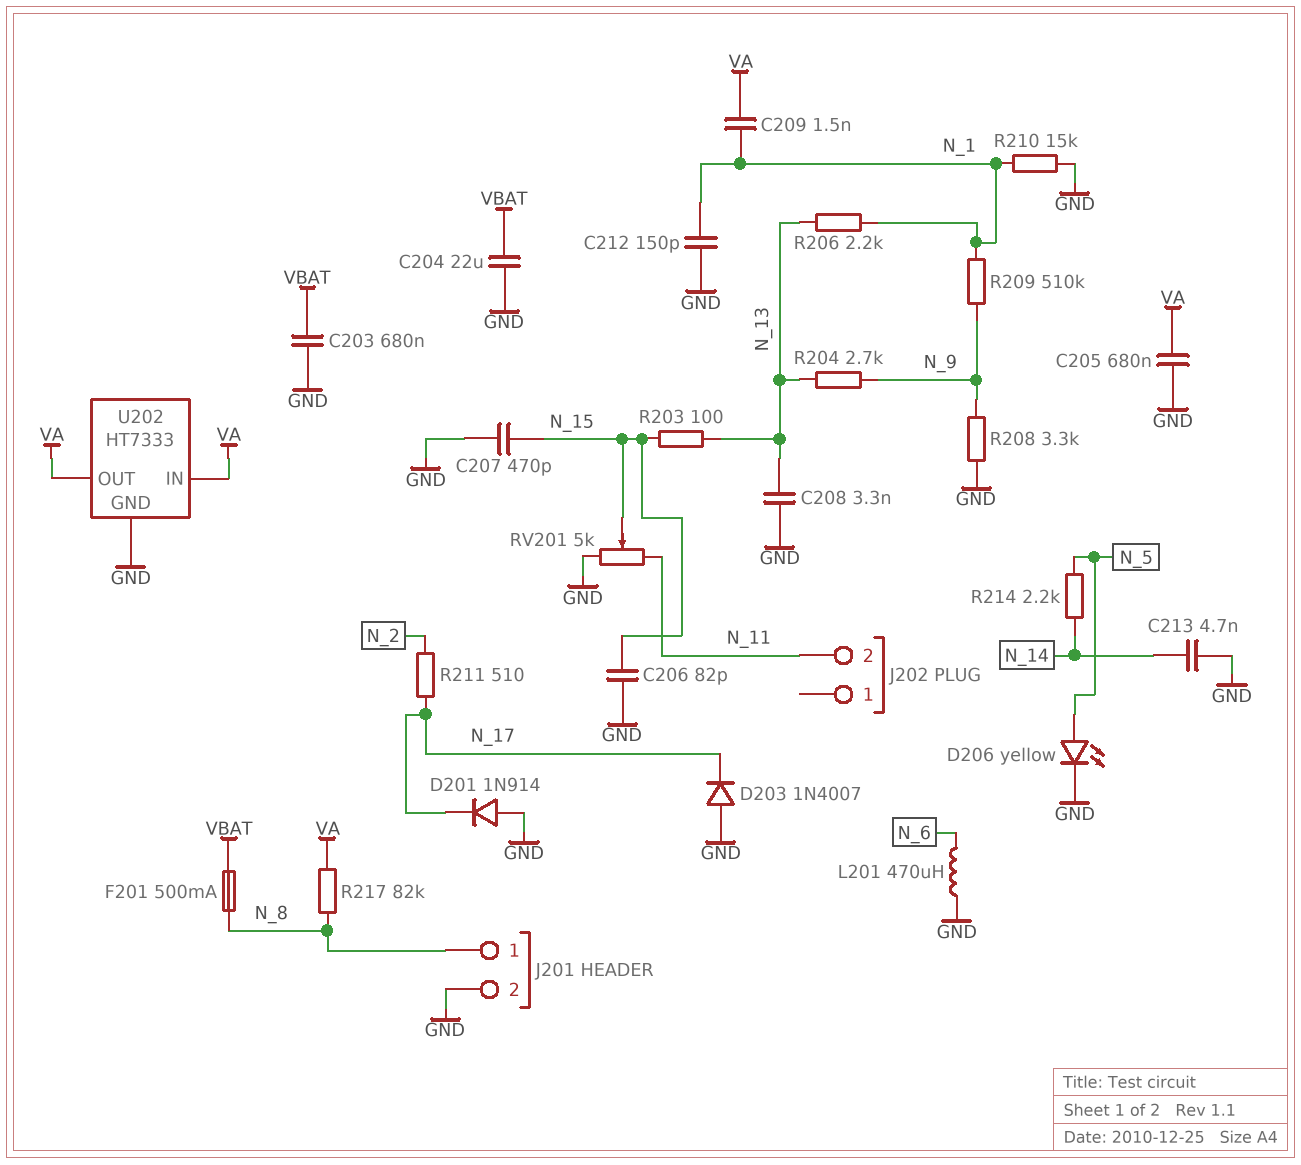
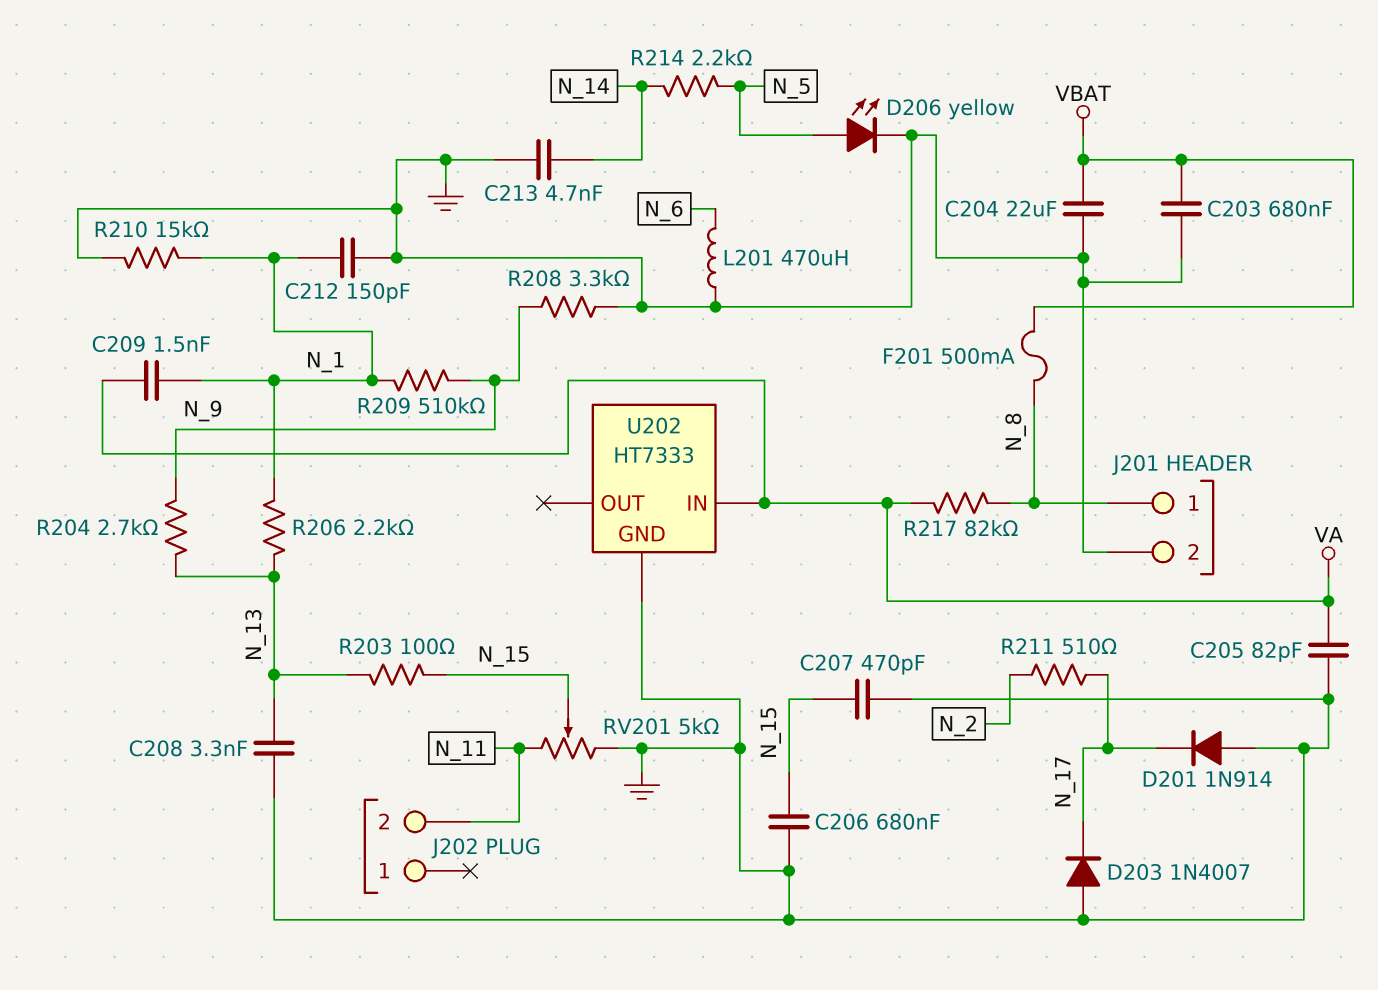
C205: 680nF (GND, VA) -> 82pF (GND, VA)
C206: 82pF (GND, N_15) -> 680nF (GND, N_15)
U202 pin OUT: VA -> none

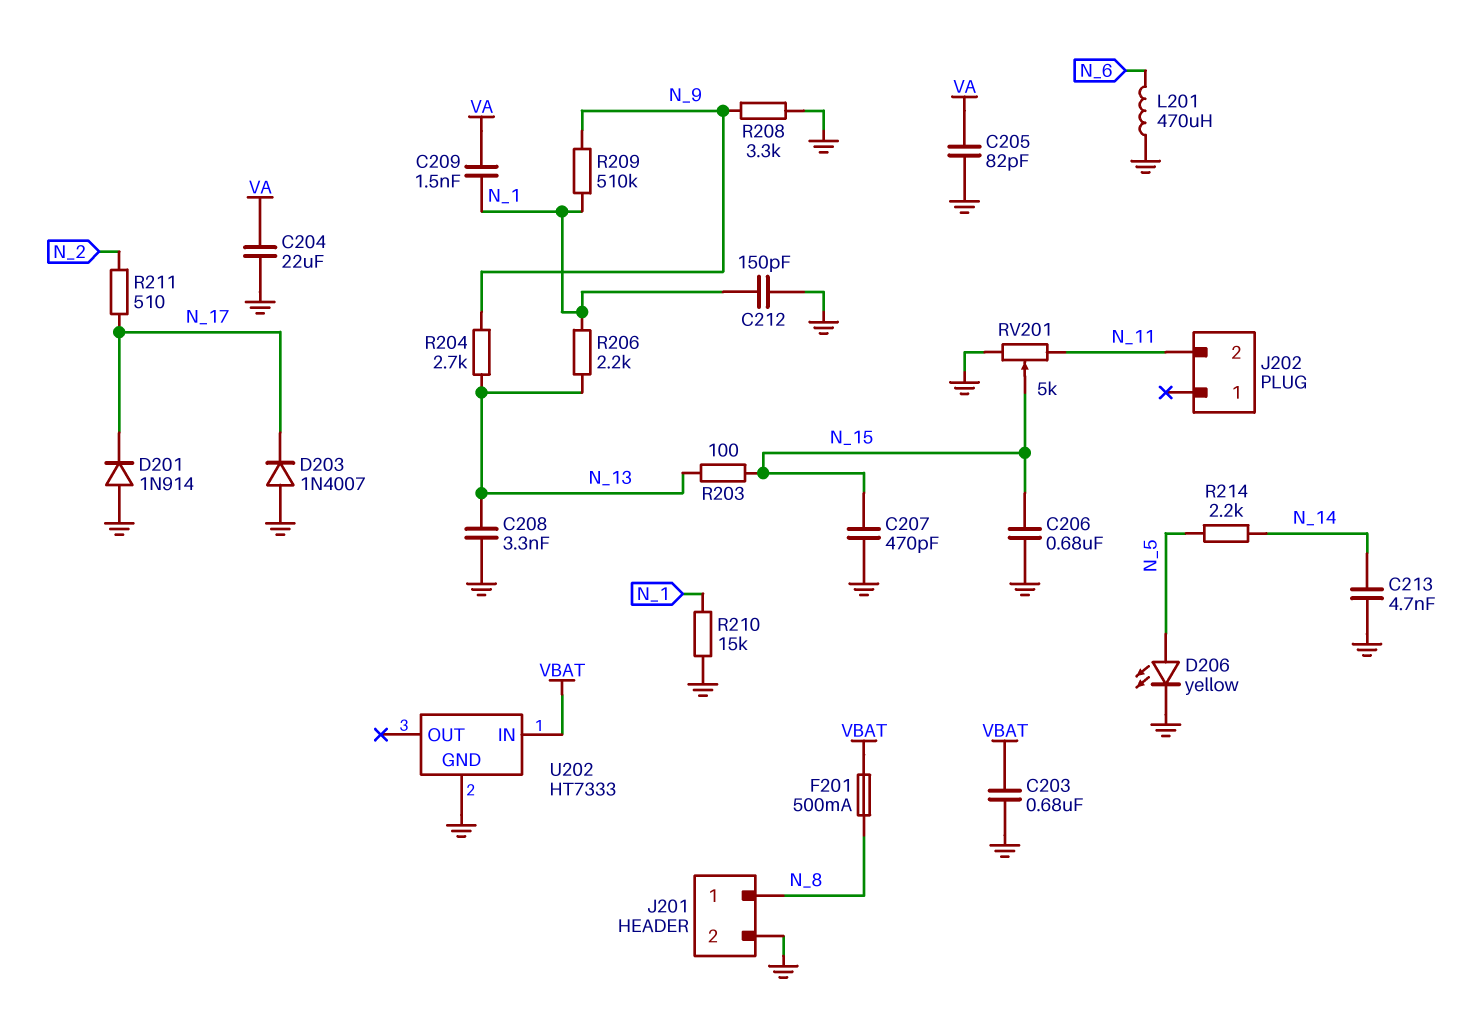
C204: 22uF (GND, VBAT) -> 22uF (GND, VA)
R217: 82k (N_8, VA) -> none
U202 pin IN: VA -> VBAT

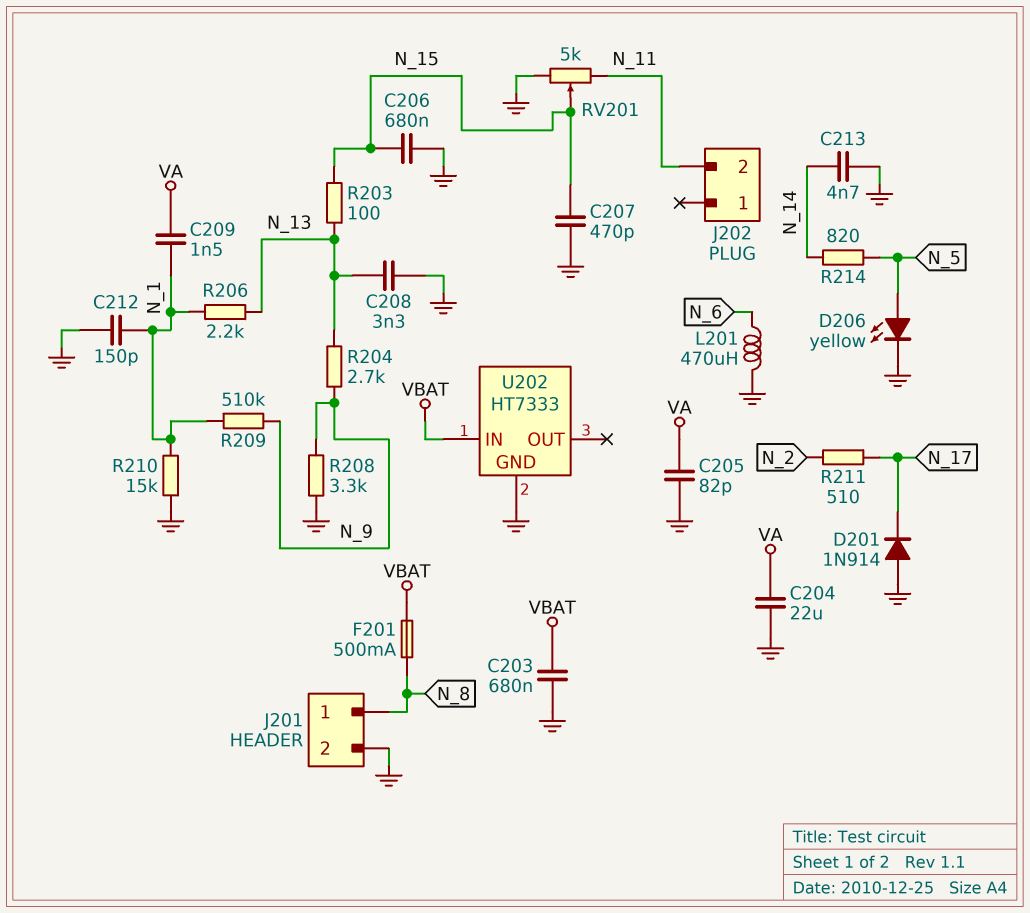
D203: diode 1N4007 (A GND, K N_17) -> none
R214: 2.2k (N_5, N_14) -> 820 (N_5, N_14)

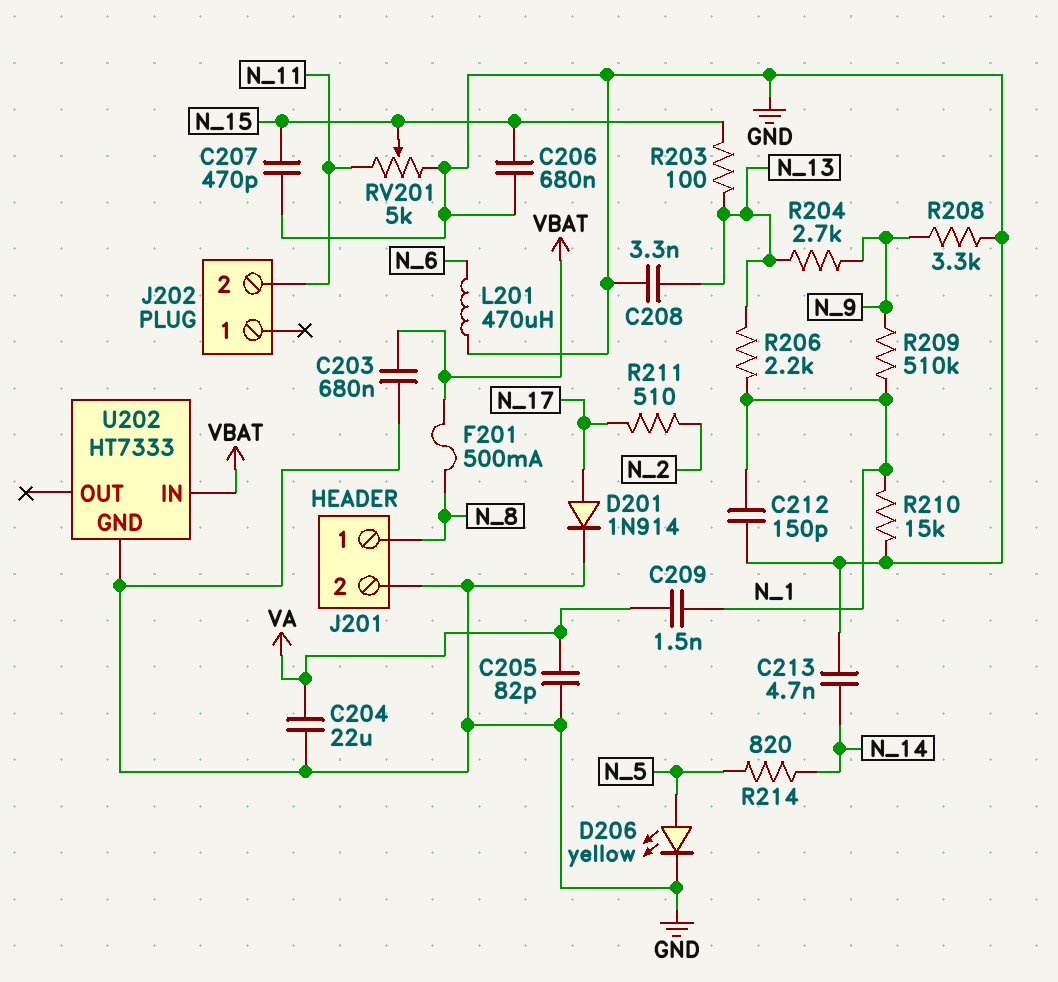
D201: diode 1N914 (A GND, K N_17) -> diode 1N914 (A N_17, K GND)

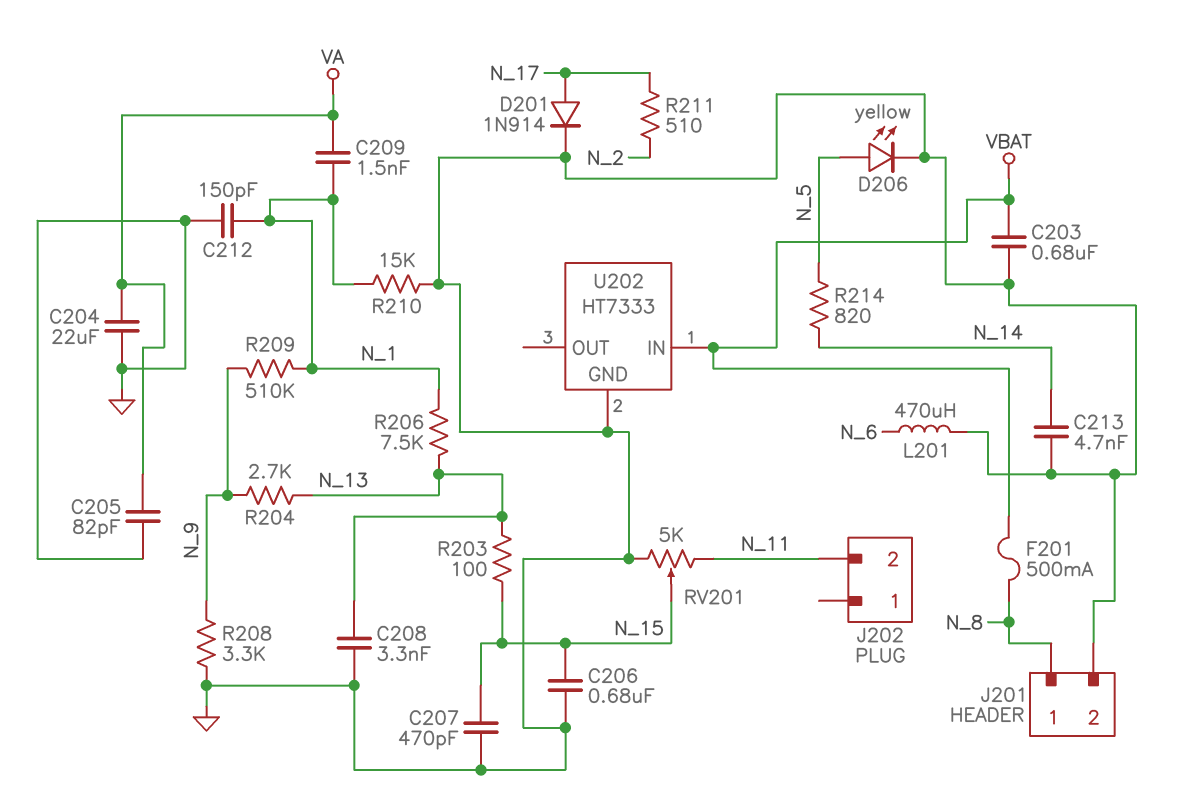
R206: 2.2k (N_1, N_13) -> 7.5k (N_1, N_13)

